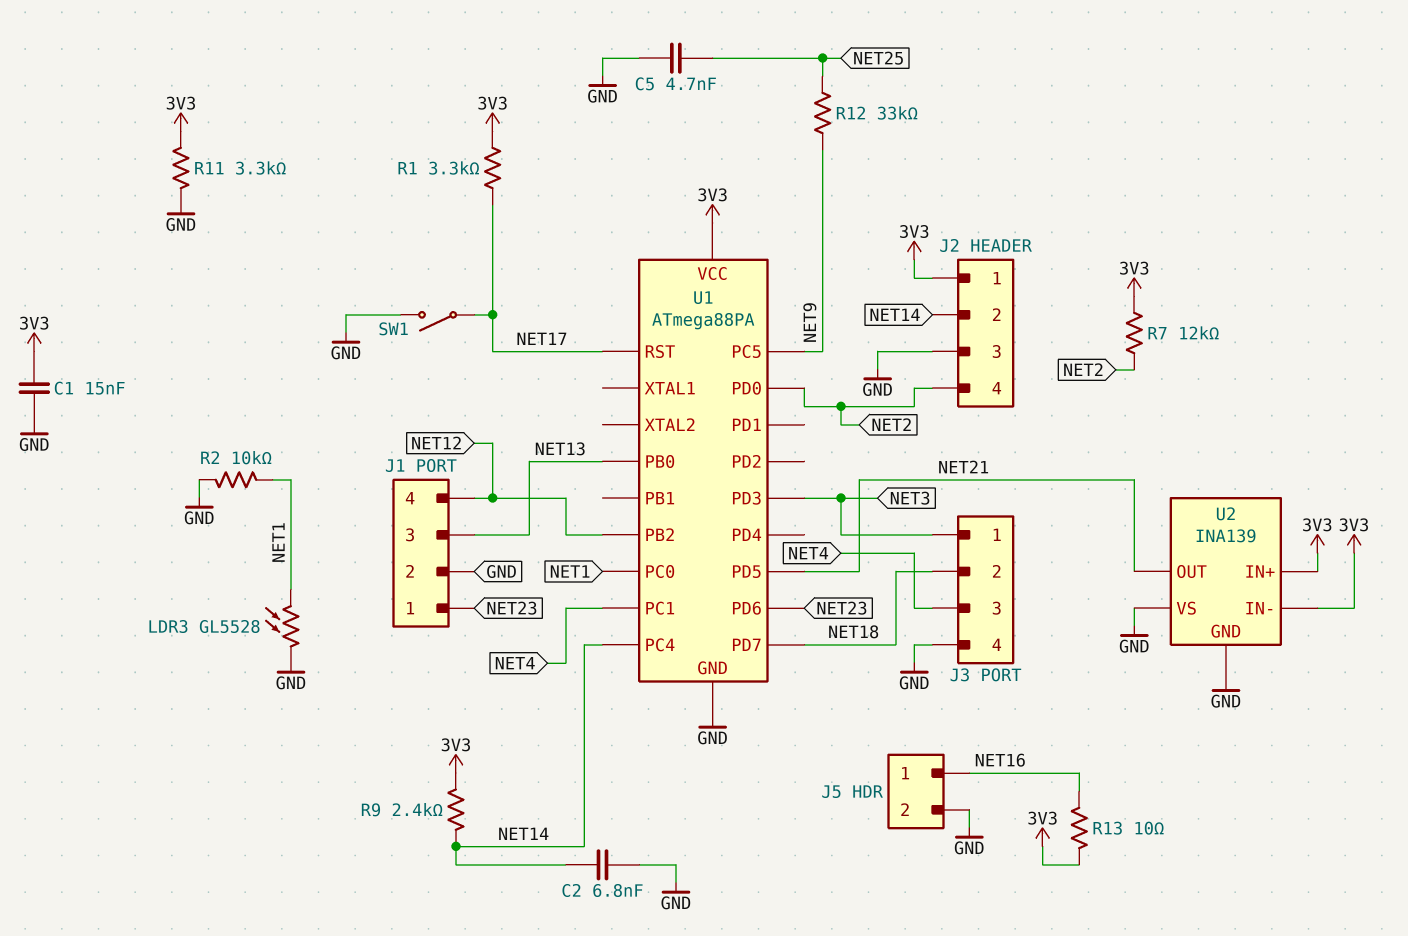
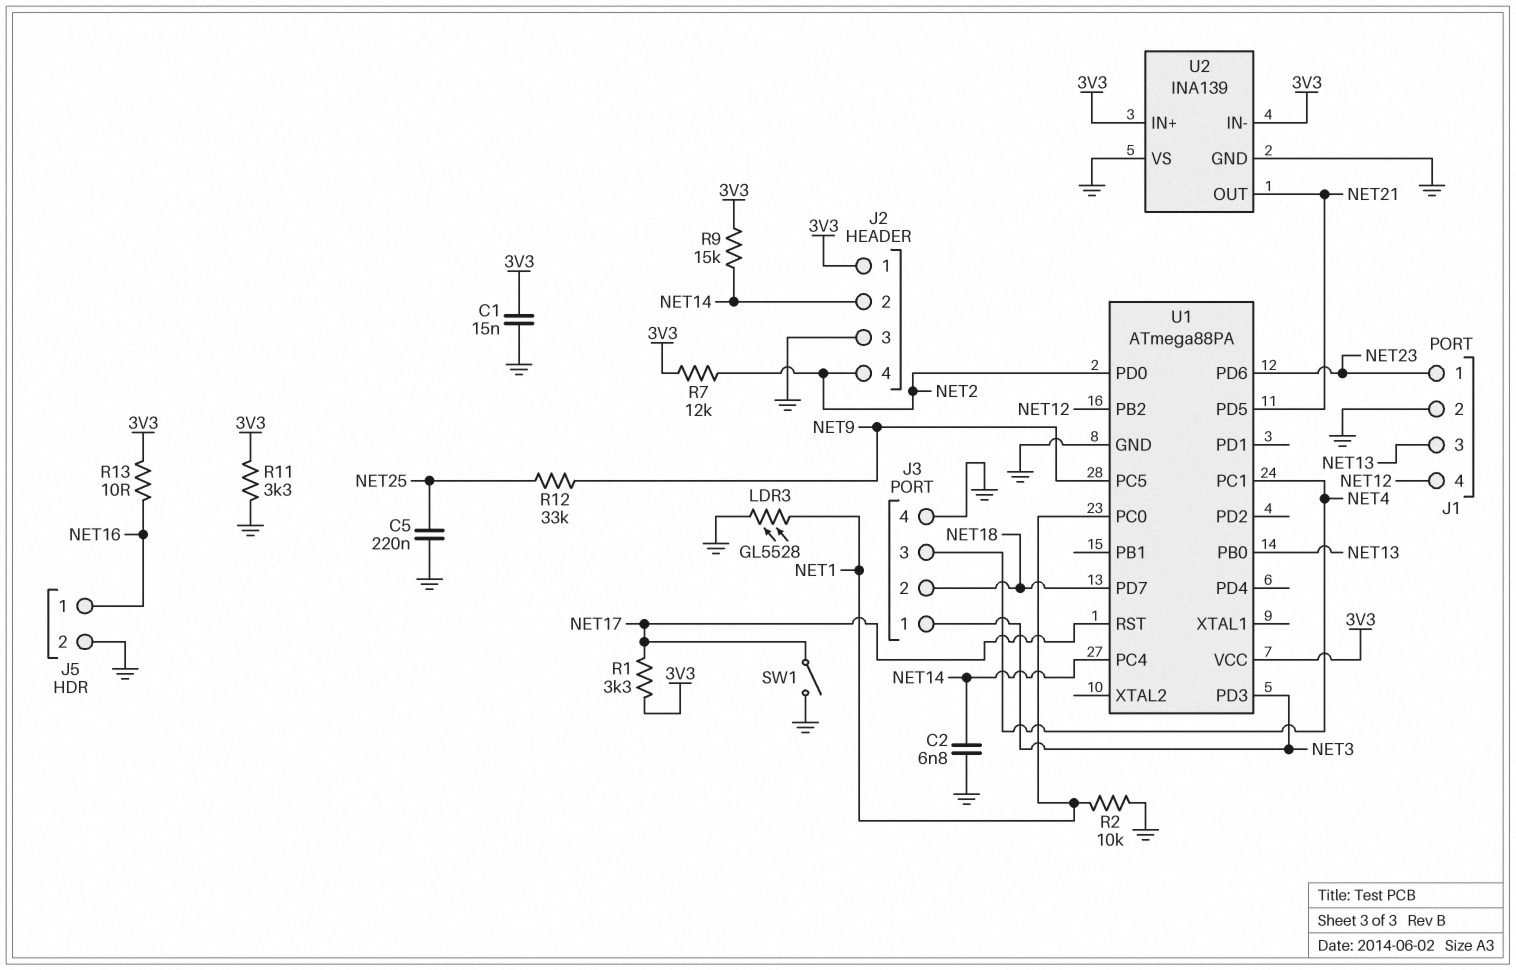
C5: 4.7nF (GND, NET25) -> 220nF (GND, NET25)
R9: 2.4k (3V3, NET14) -> 15k (3V3, NET14)

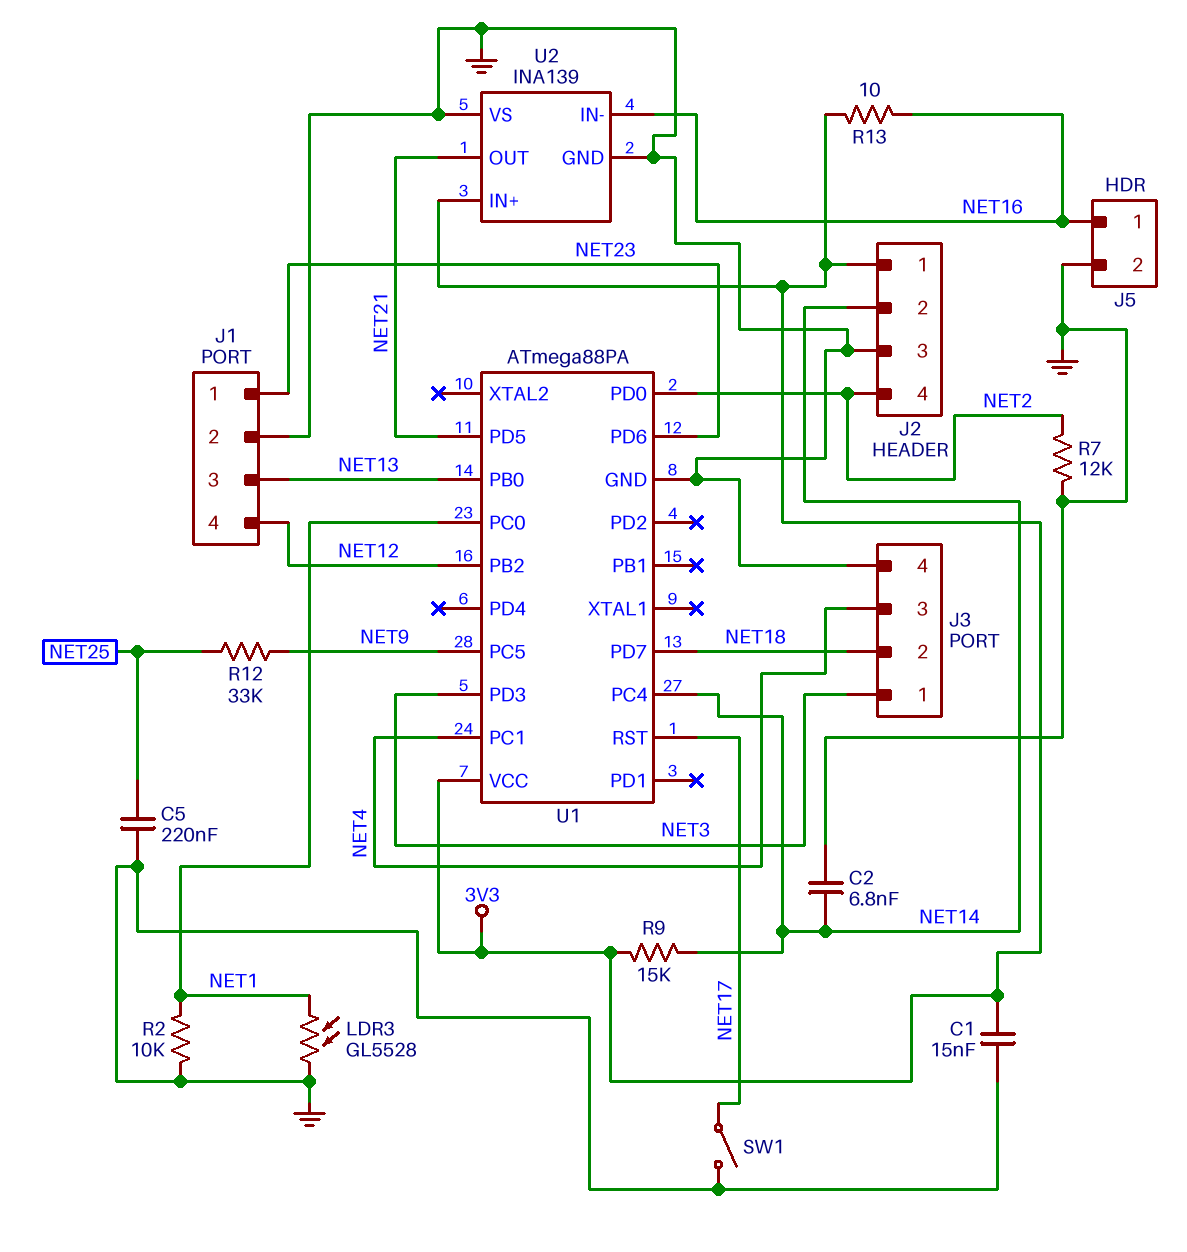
R1: 3.3k (3V3, NET17) -> none
R7: 12k (3V3, NET2) -> 12k (GND, NET2)
R11: 3.3k (3V3, GND) -> none
U2 pin IN-: 3V3 -> NET16

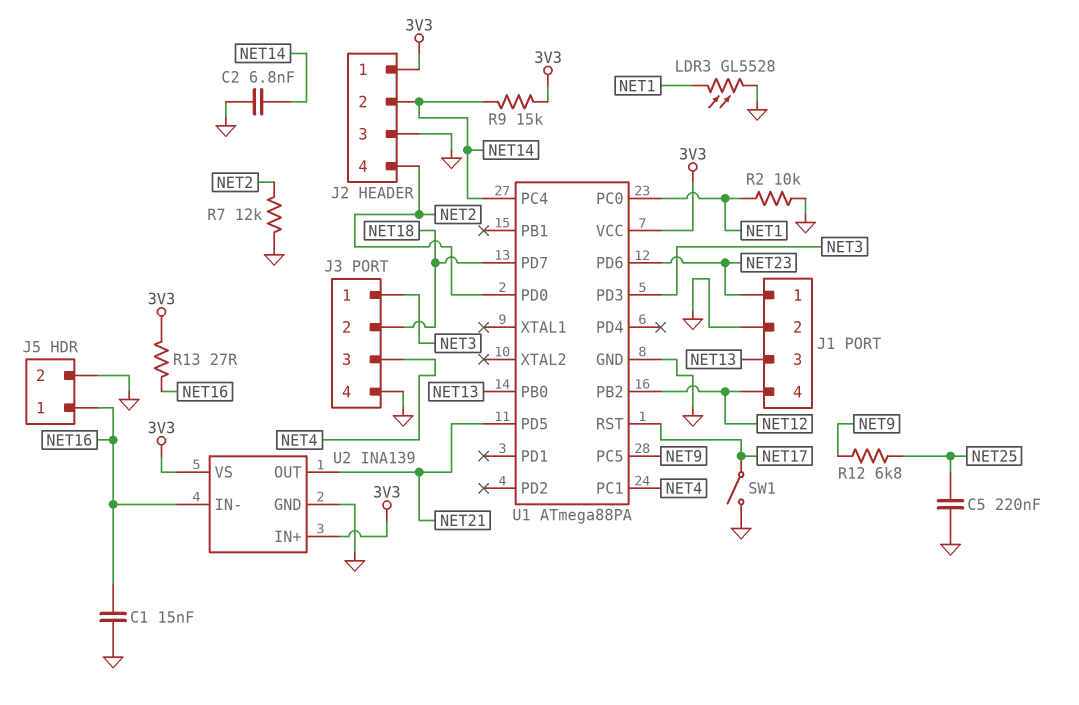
C1: 15nF (3V3, GND) -> 15nF (GND, NET16)
R12: 33k (NET9, NET25) -> 6.8k (NET9, NET25)
R13: 10 (3V3, NET16) -> 27 (3V3, NET16)
U2 pin VS: GND -> 3V3

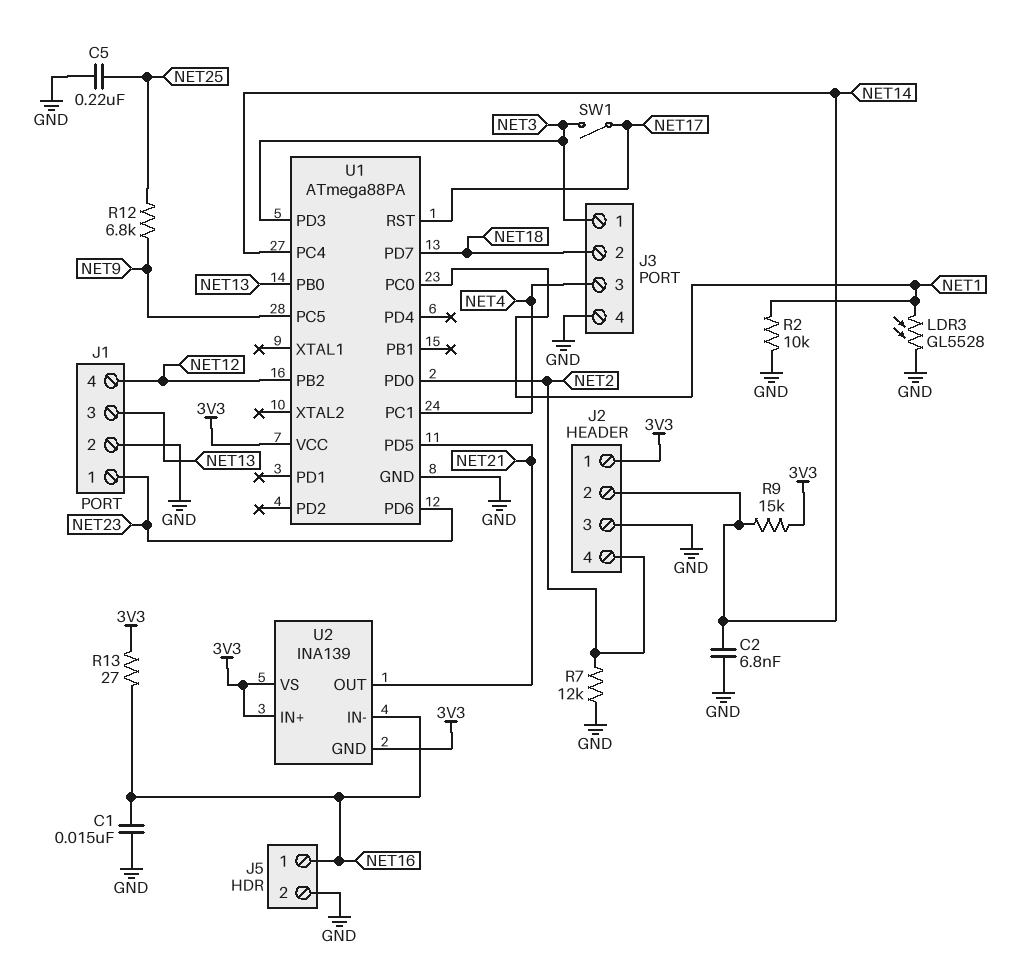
SW1: switch (GND, NET17) -> switch (NET3, NET17)
U2 pin GND: GND -> 3V3

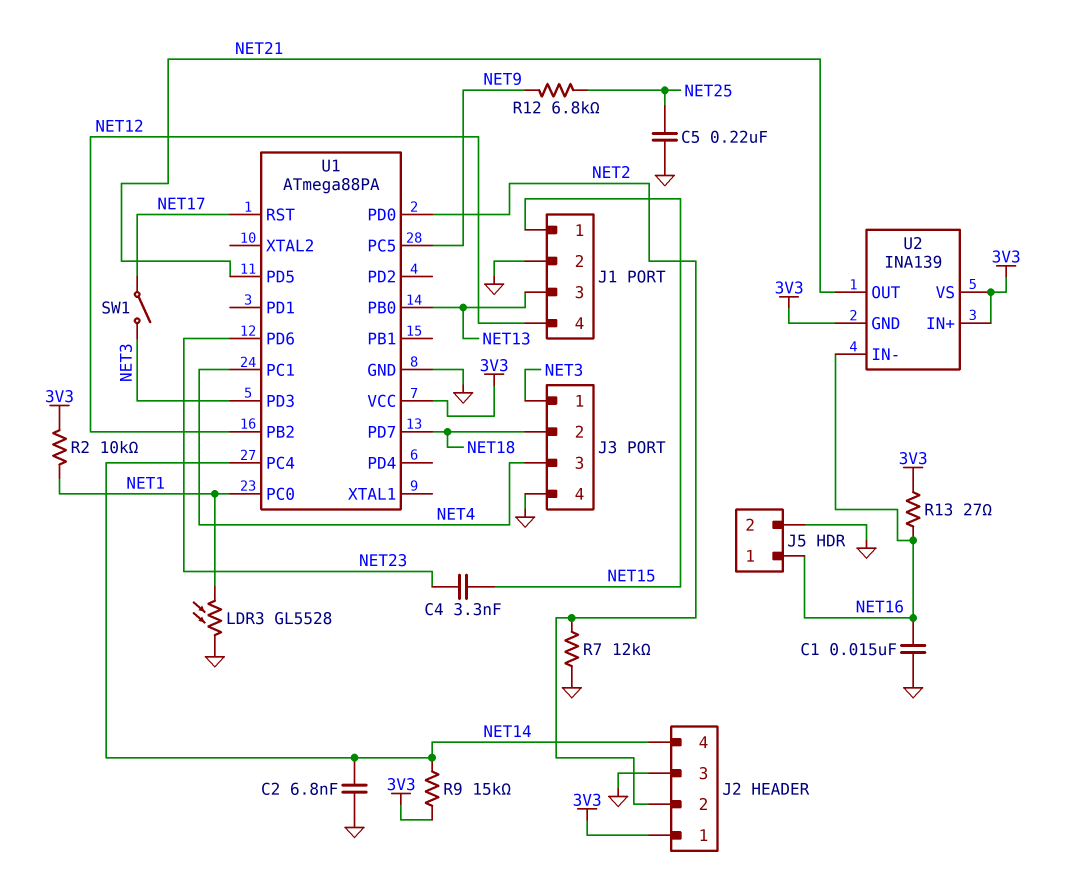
C4: none -> 3.3nF (NET15, NET23)
J1 pin 1: NET23 -> NET15
J2 pin 2: NET14 -> NET2
J2 pin 4: NET2 -> NET14
R2: 10k (GND, NET1) -> 10k (3V3, NET1)

